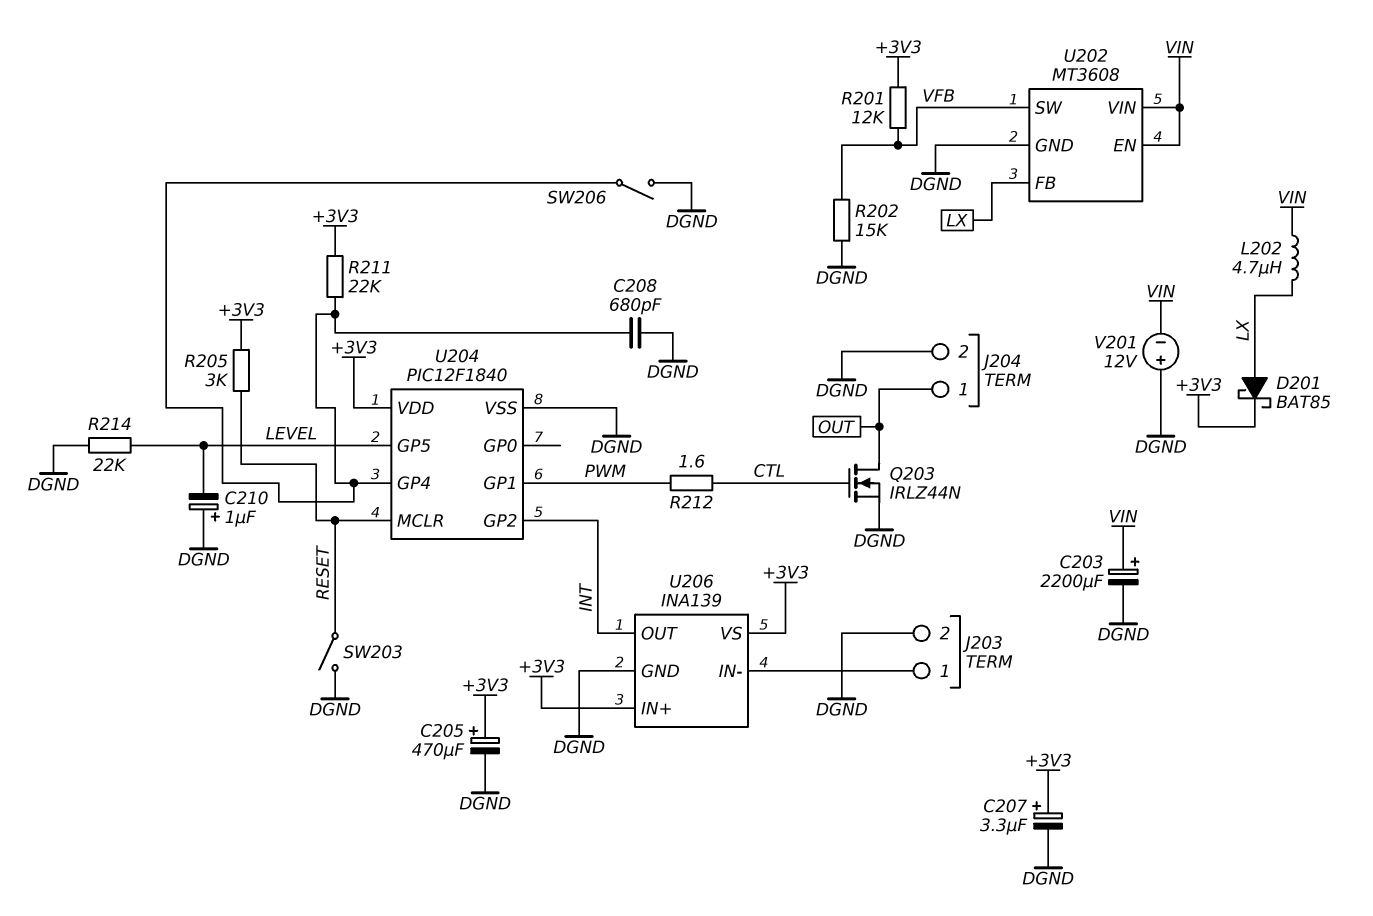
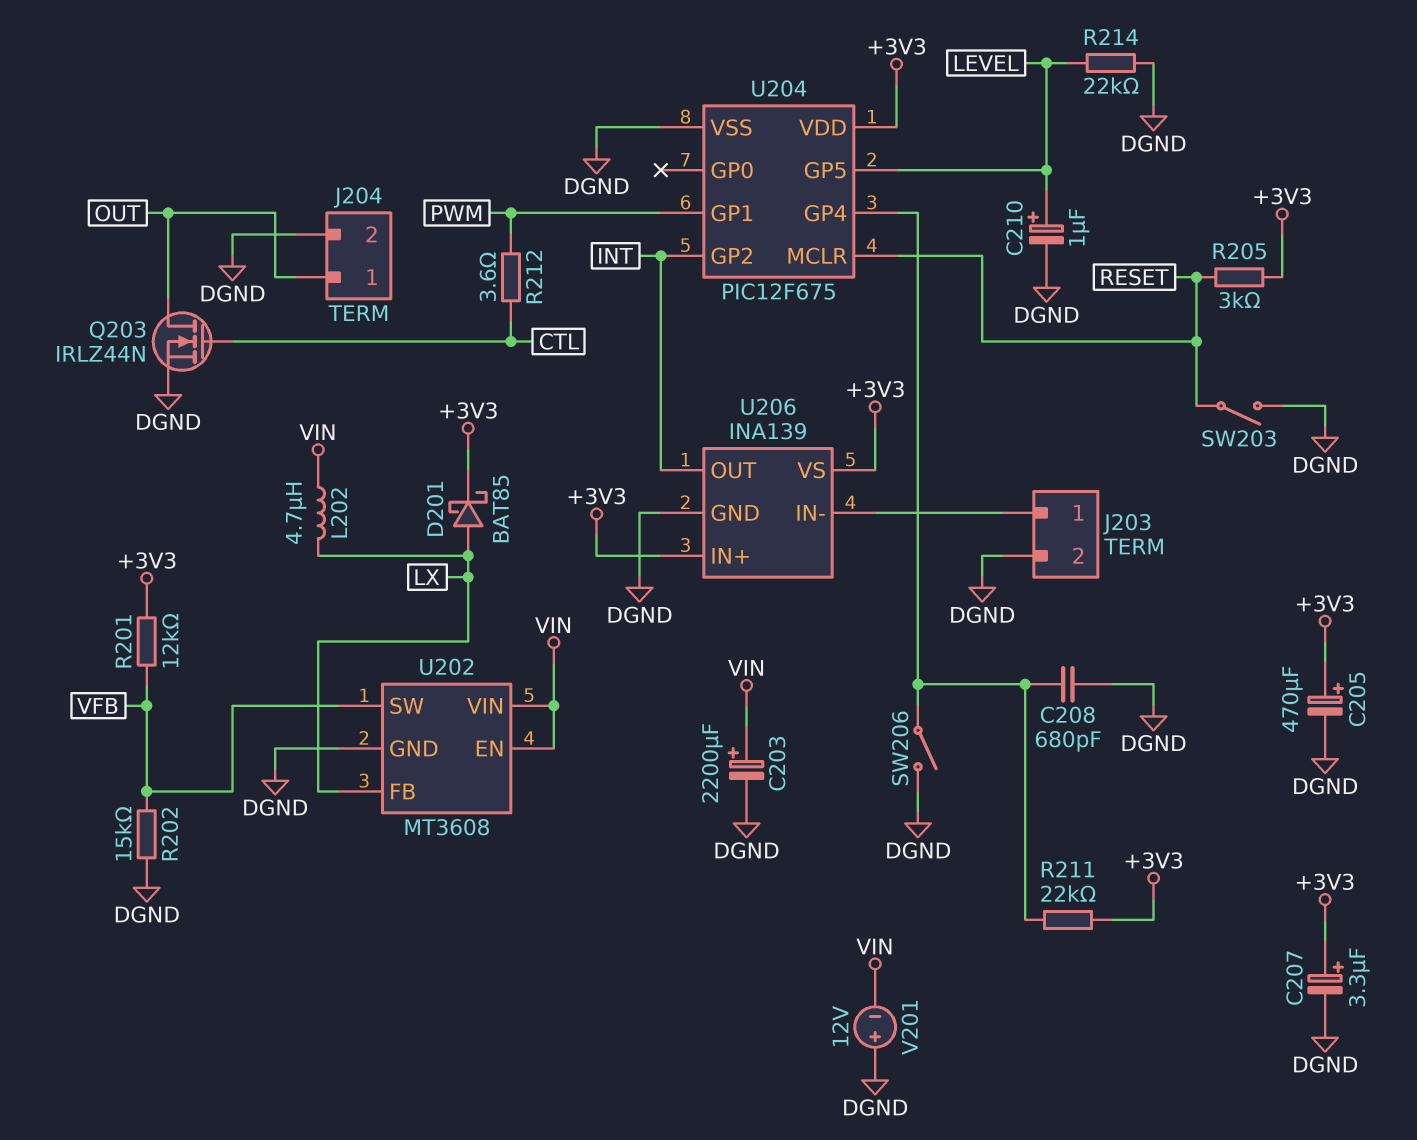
C210: 1uF (plus DGND, minus LEVEL) -> 1uF (plus LEVEL, minus DGND)
R212: 1.6 (CTL, PWM) -> 3.6 (CTL, PWM)
U204: PIC12F1840 -> PIC12F675

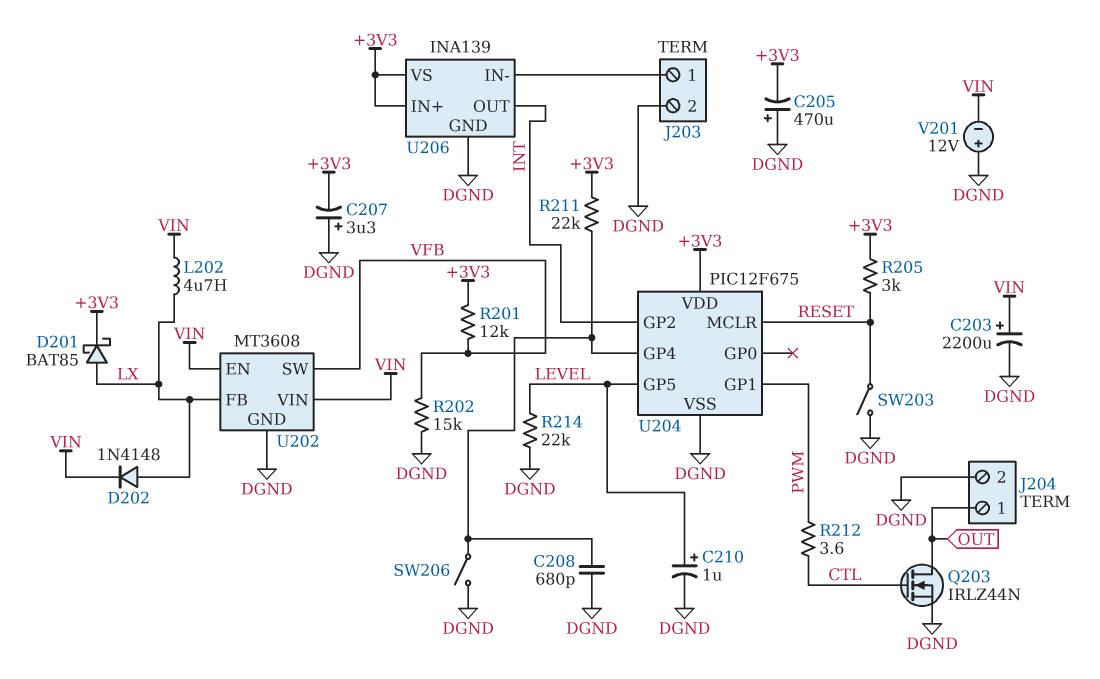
C205: 470uF (plus +3V3, minus DGND) -> 470uF (plus DGND, minus +3V3)
C207: 3.3uF (plus +3V3, minus DGND) -> 3.3uF (plus DGND, minus +3V3)
D202: none -> diode 1N4148 (A LX, K VIN)

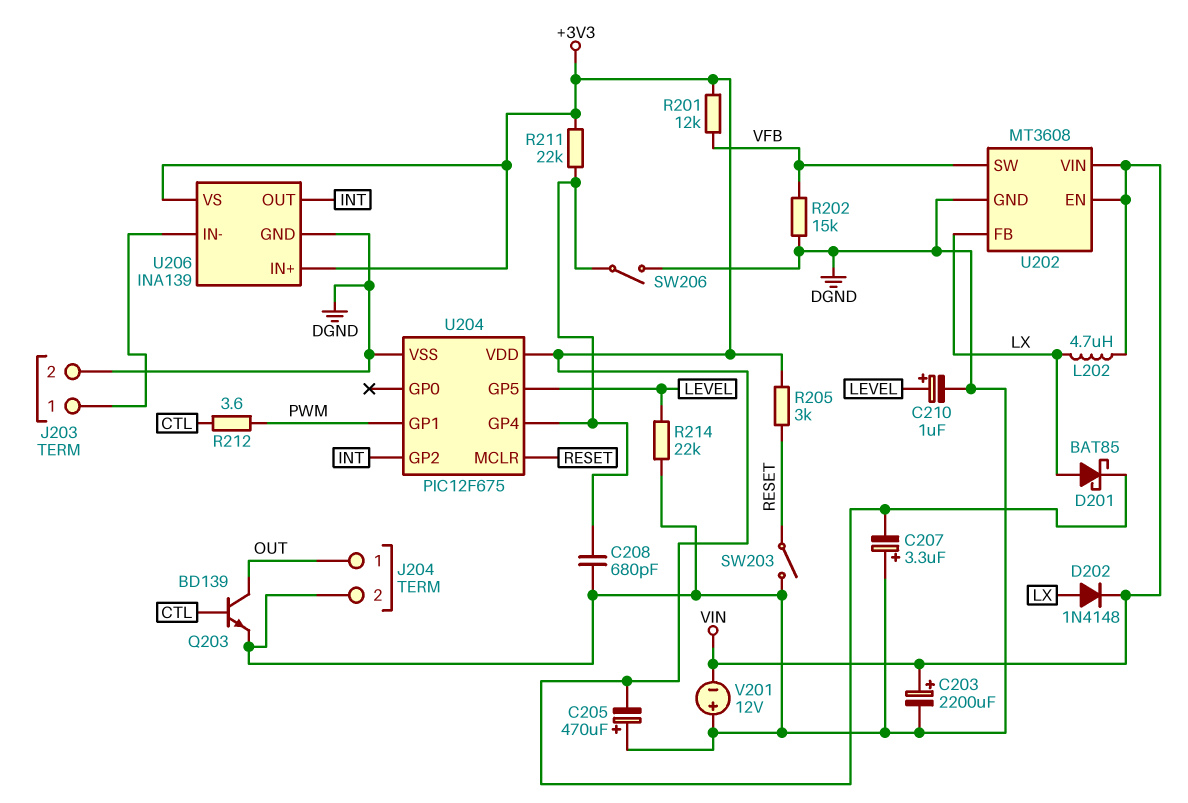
Q203: NMOS IRLZ44N (G CTL, D OUT, S DGND) -> NPN BD139 (B CTL, C OUT, E DGND)

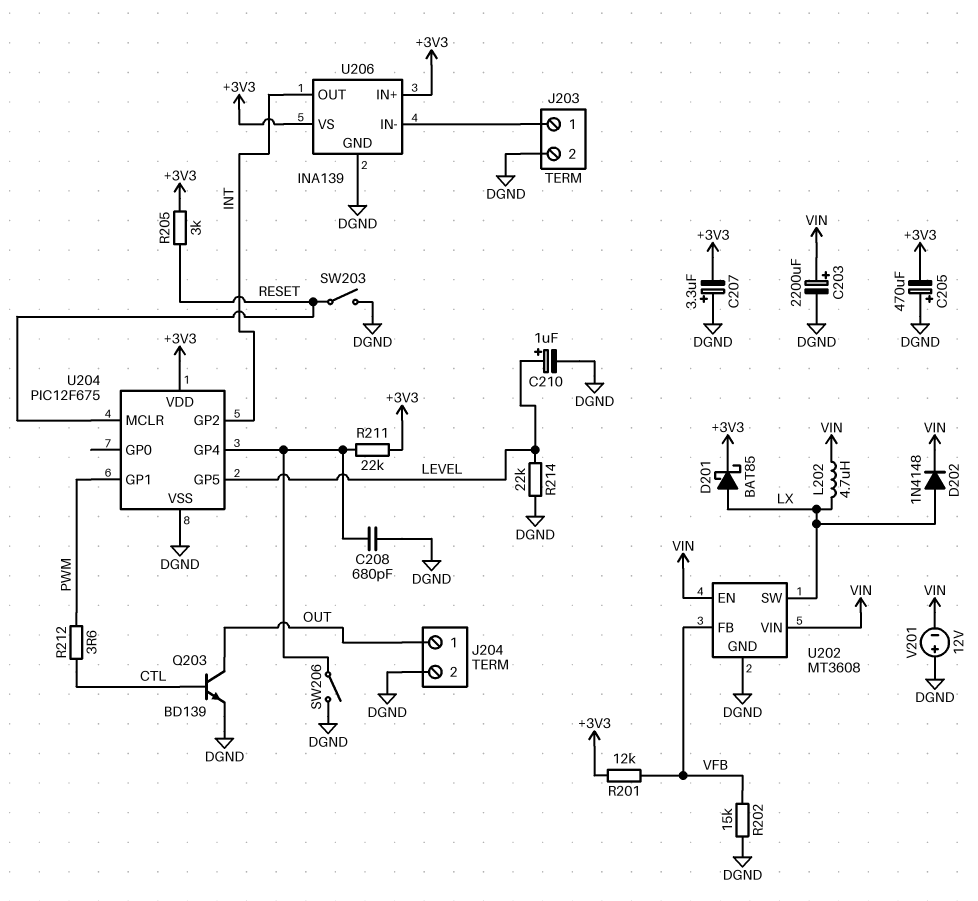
U202 pin FB: LX -> VFB
U202 pin SW: VFB -> LX

